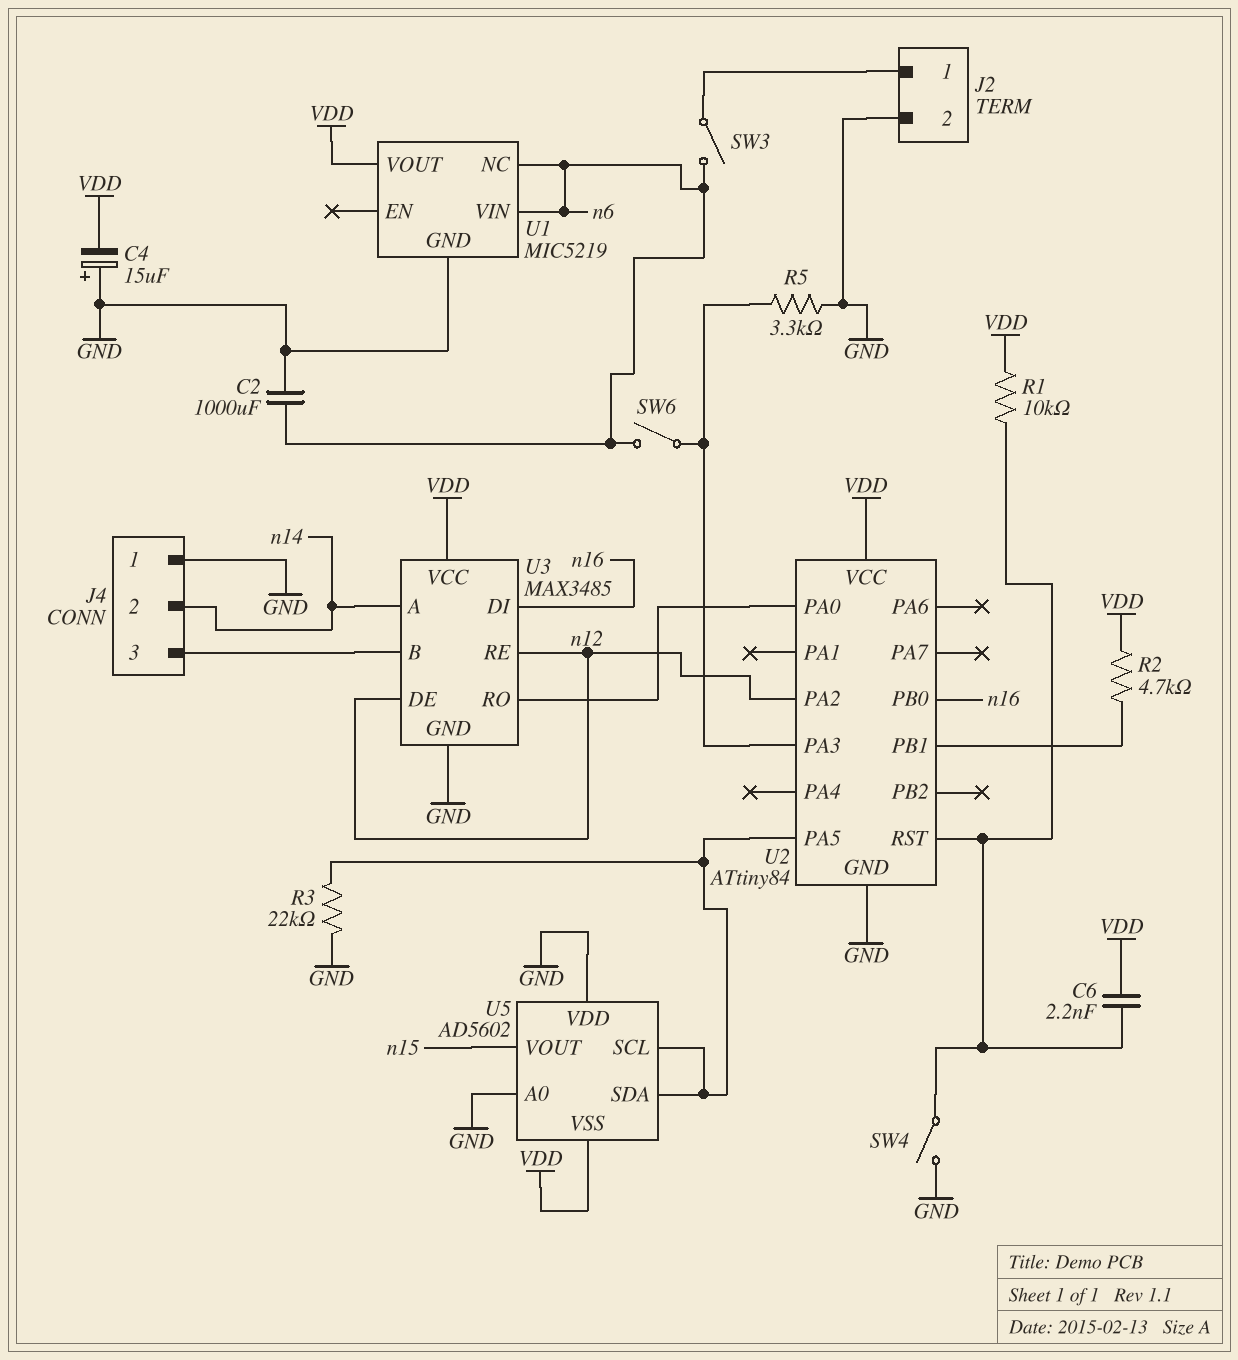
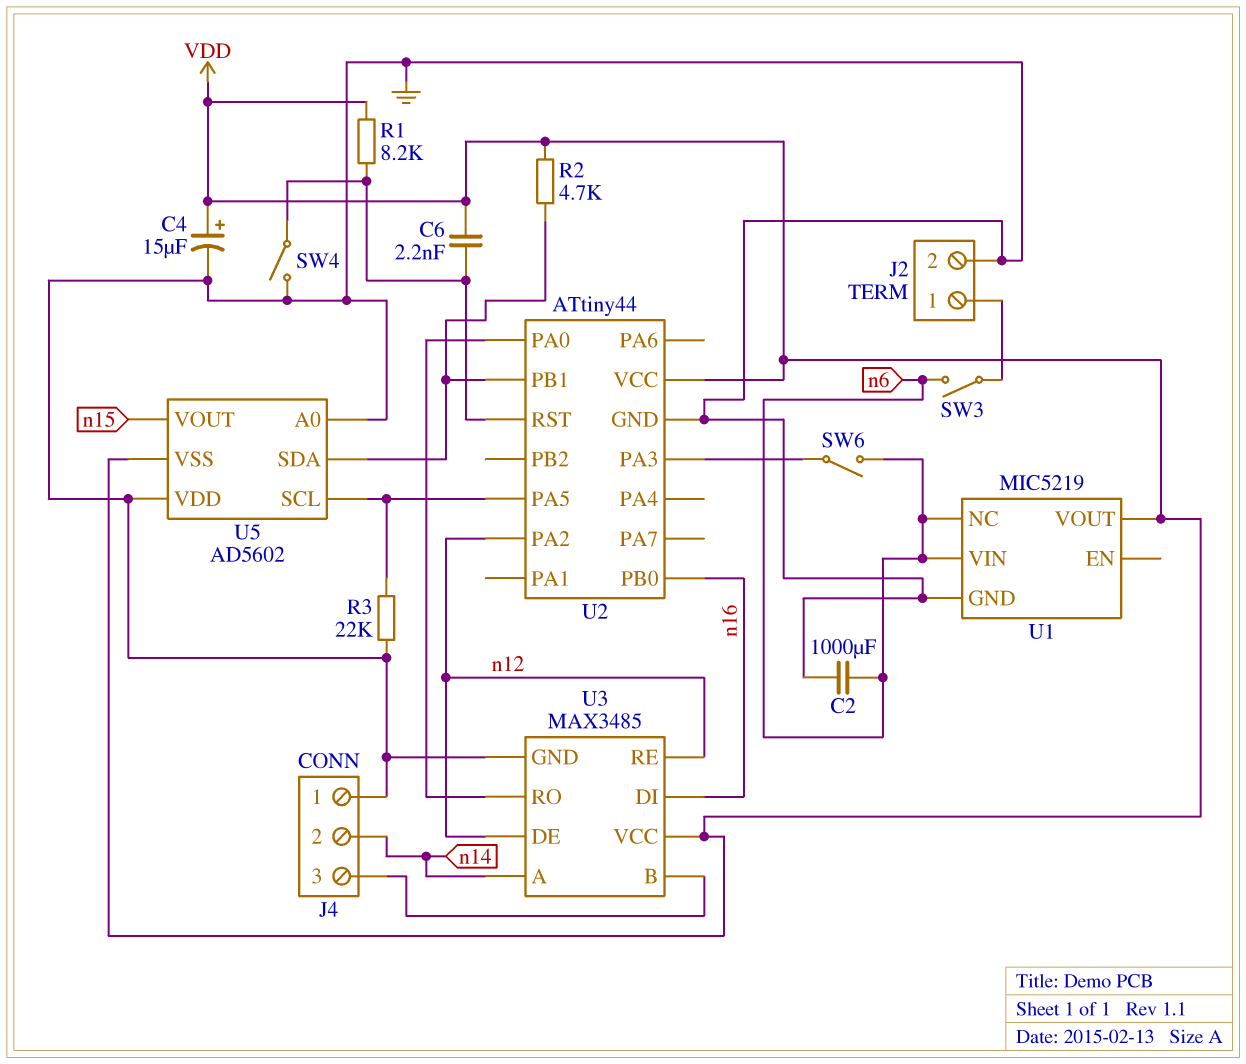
C4: 15uF (plus GND, minus VDD) -> 15uF (plus VDD, minus GND)
R1: 10k (U2/RST, VDD) -> 8.2k (U2/RST, VDD)
R5: 3.3k (GND, U2/PA3) -> none
U2: ATtiny84 -> ATtiny44
U5 pin SDA: U2/PA5 -> U2/PB1

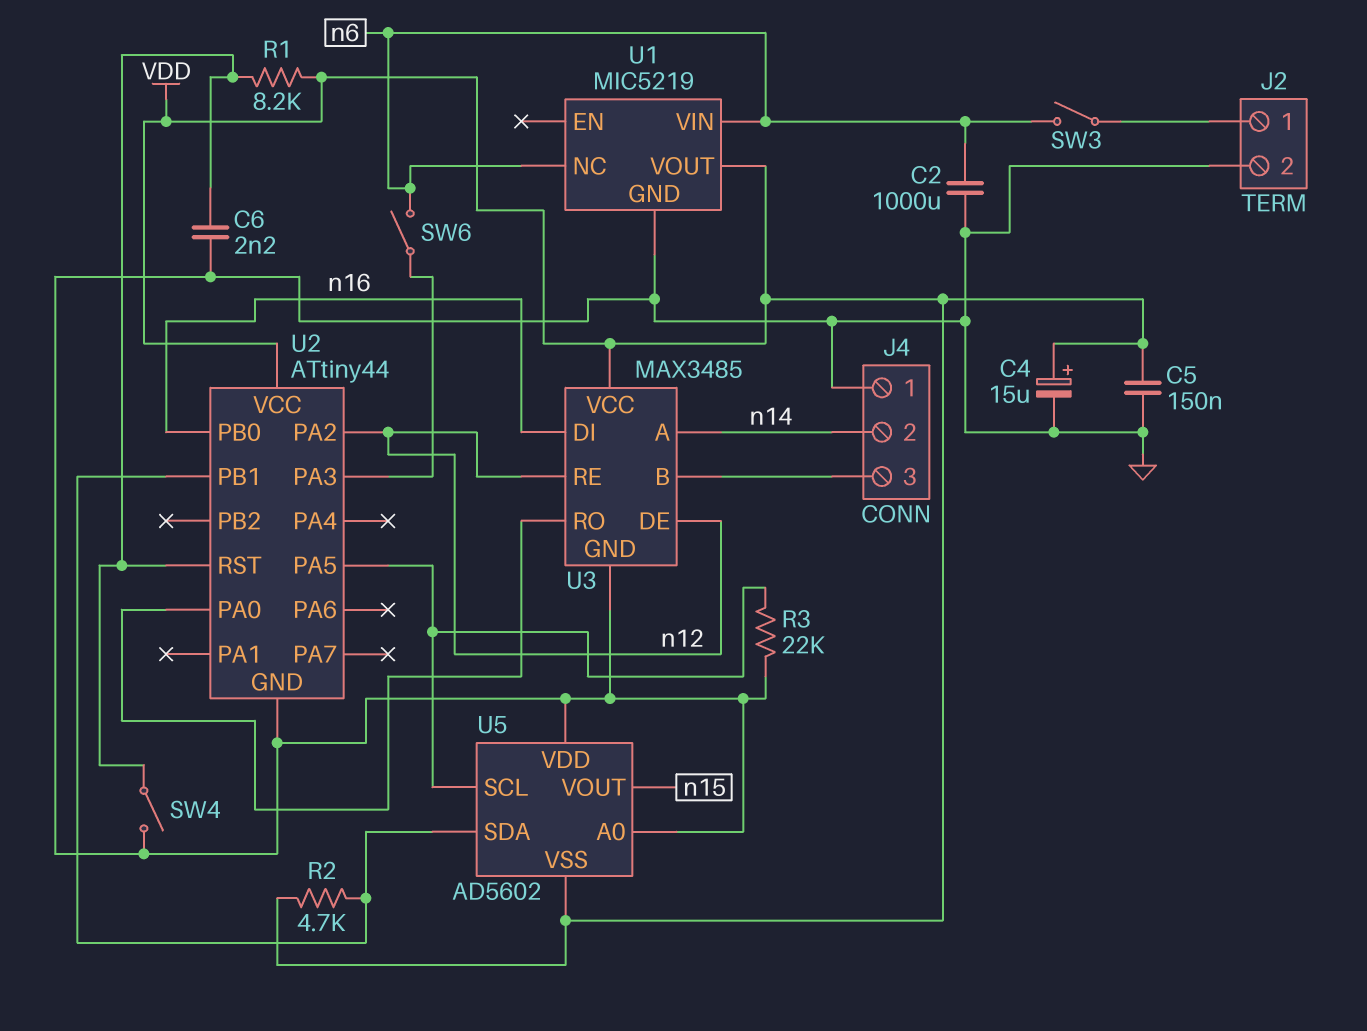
C5: none -> 150nF (GND, VDD)
C6: 2.2nF (U2/RST, VDD) -> 2.2nF (GND, U2/RST)

